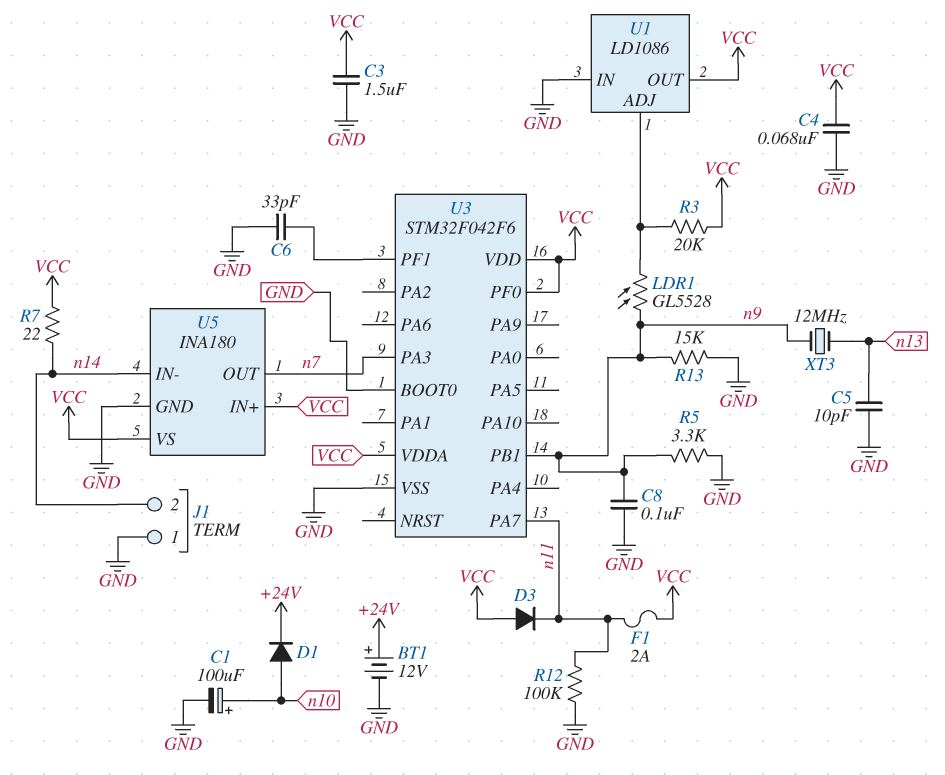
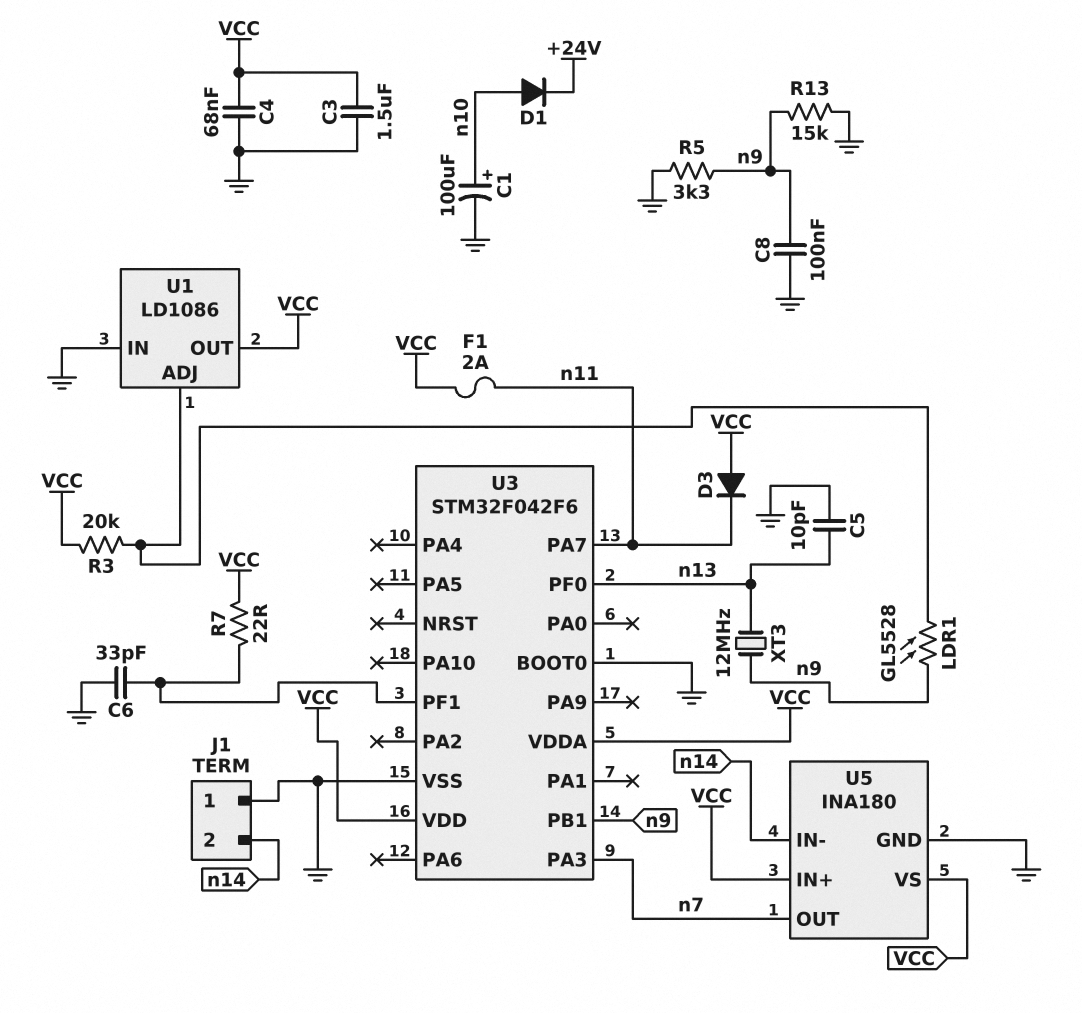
BT1: 12V (plus +24V, minus GND) -> none
R7: 22 (VCC, n14) -> 22 (U3/PF1, VCC)
R12: 100k (GND, n11) -> none
U3 pin PF0: VCC -> n13

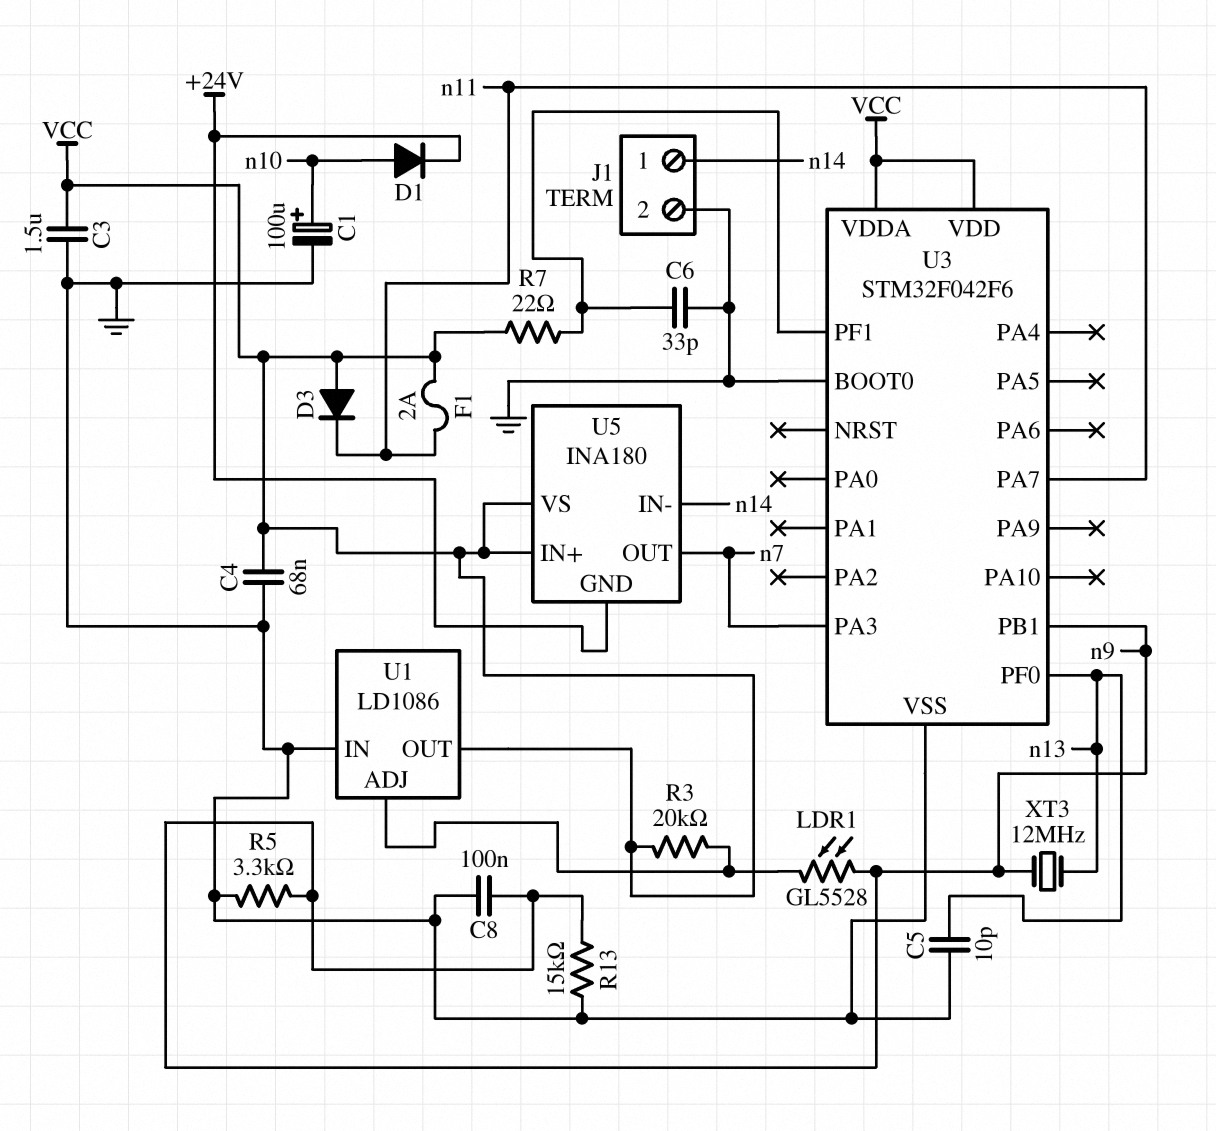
J1 pin 1: GND -> n14
J1 pin 2: n14 -> GND
U5 pin GND: GND -> +24V

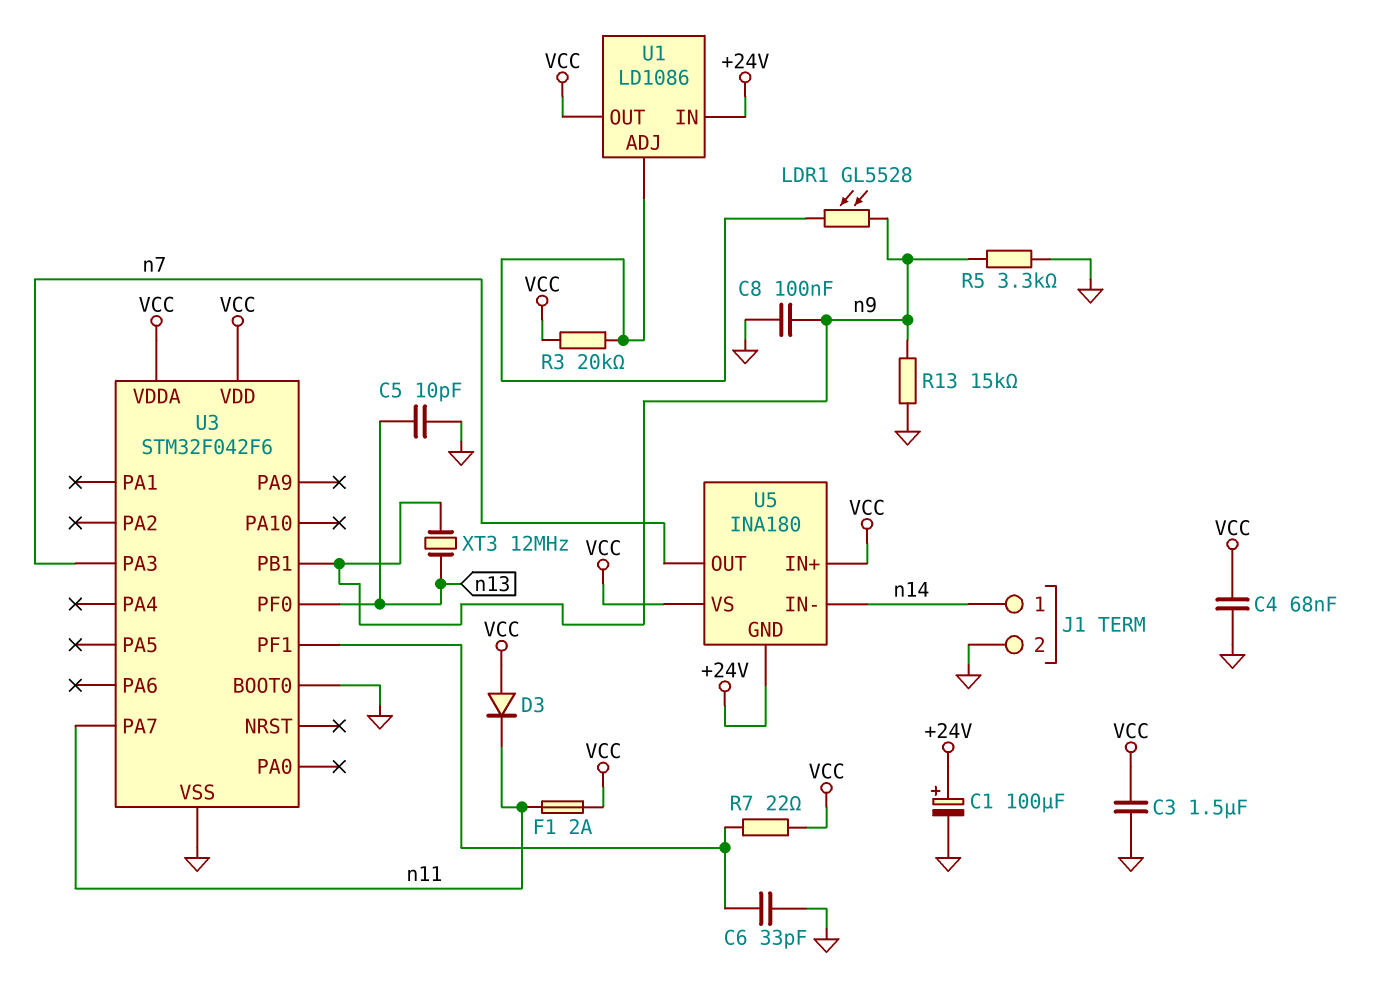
C1: 100uF (plus n10, minus GND) -> 100uF (plus +24V, minus GND)
D1: diode (A n10, K +24V) -> none
U1 pin IN: GND -> +24V

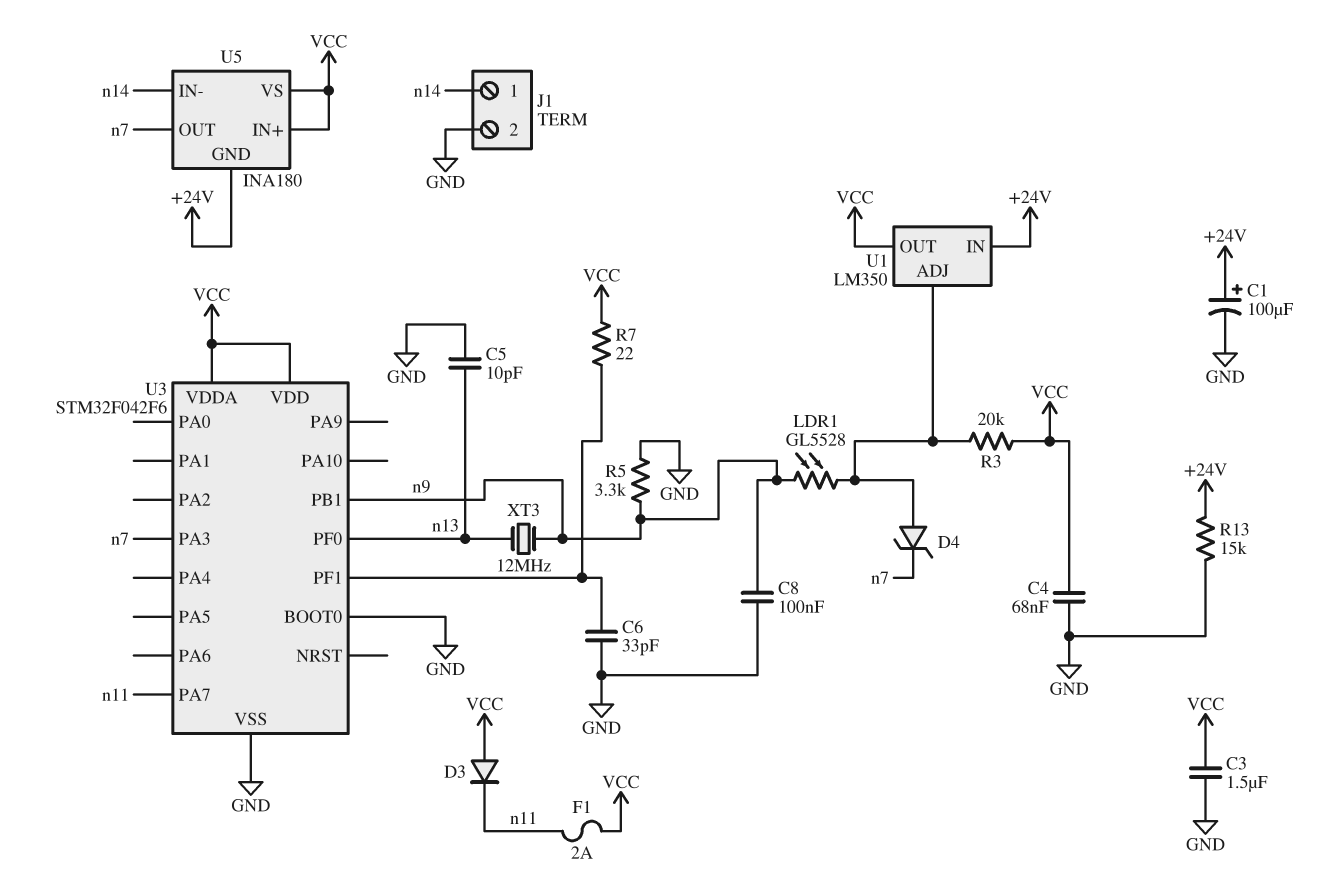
D4: none -> zener (A U1/ADJ, K n7)
R13: 15k (GND, n9) -> 15k (+24V, GND)
U1: LD1086 -> LM350

